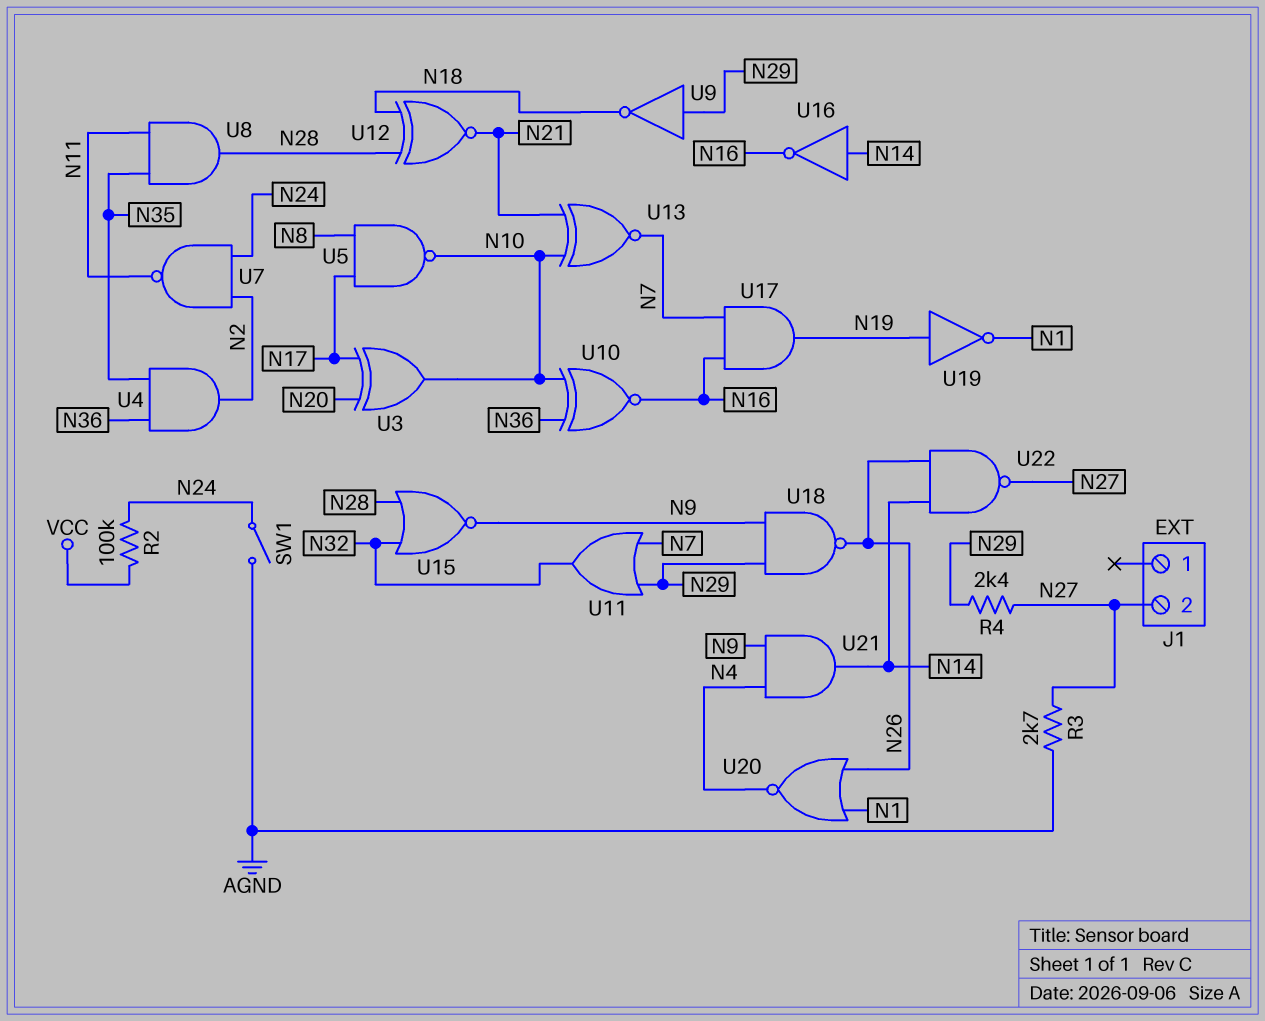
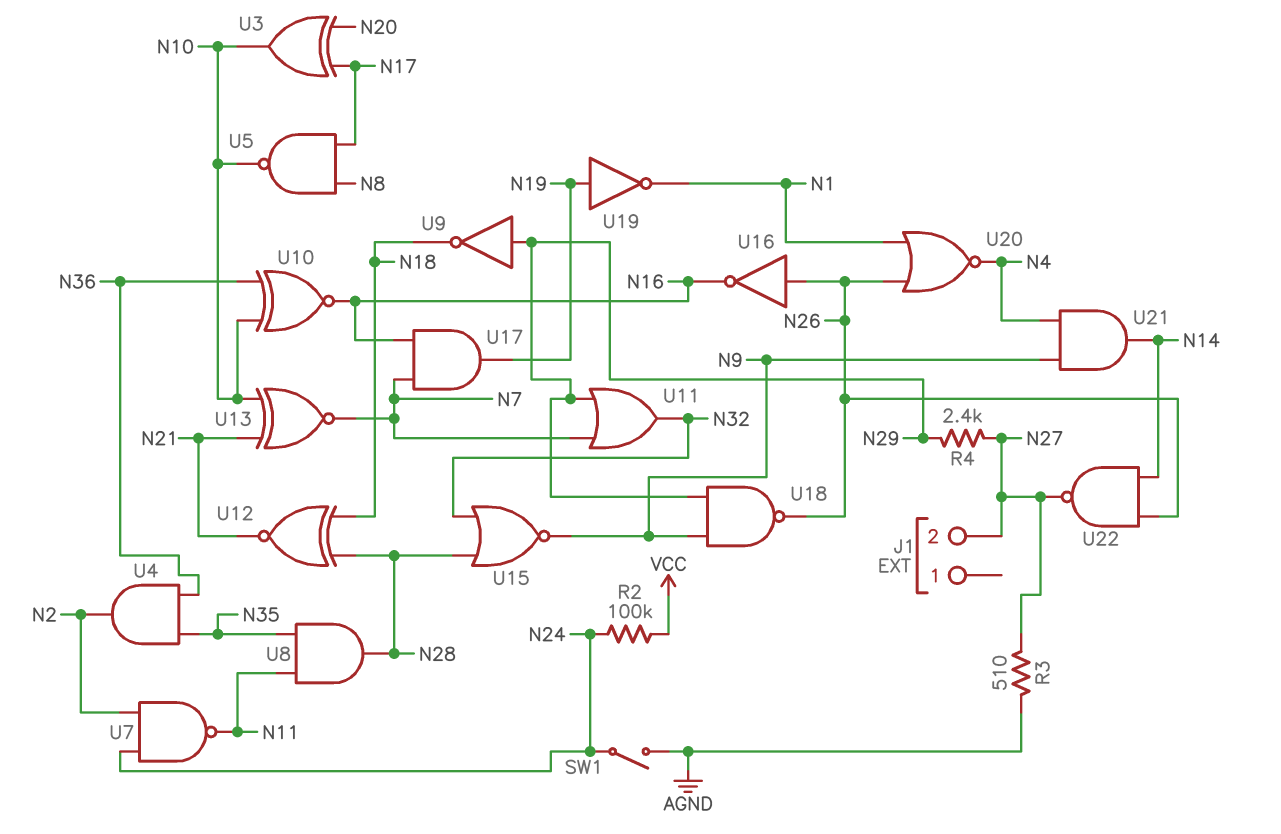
R3: 2.7k (AGND, N27) -> 510 (AGND, N27)
U16: NOT (in N14, out N16) -> NOT (in N26, out N16)

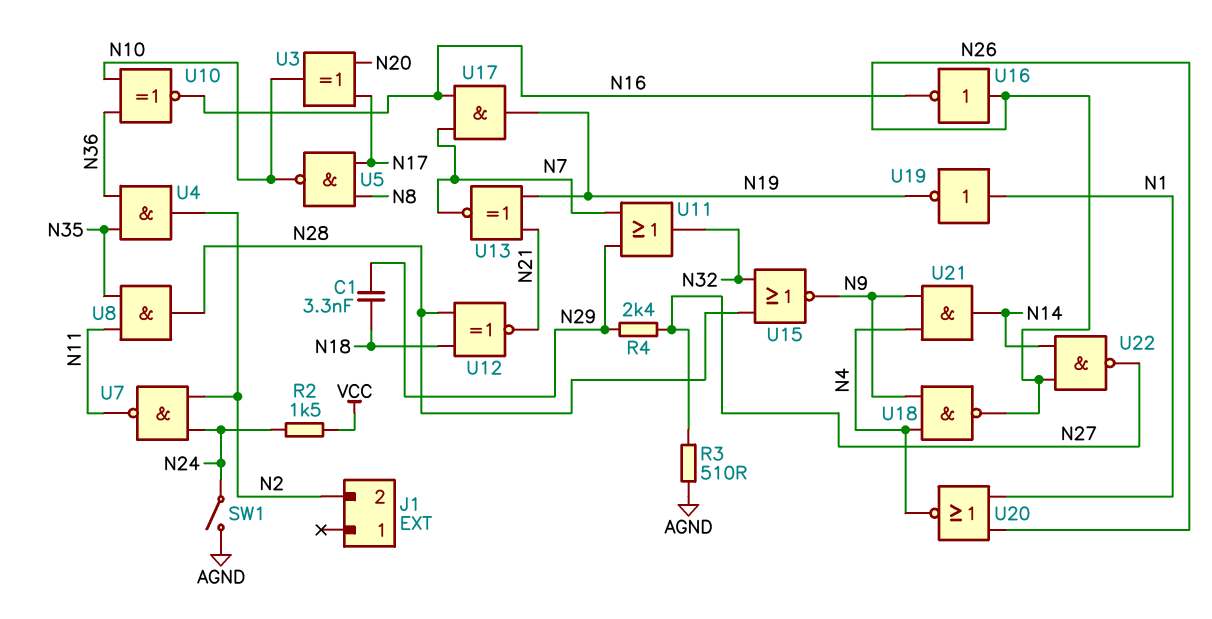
C1: none -> 3.3nF (N18, N29)
J1 pin 2: N27 -> N2
R2: 100k (N24, VCC) -> 1.5k (N24, VCC)
U9: NOT (in N29, out N18) -> none
U13: XNOR (in N10, in N21, out N7) -> XNOR (in N19, in N21, out N7)
U18: NAND (in N9, in N29, out N26) -> NAND (in N4, in N9, out N26)
U19: NOT (in N19, out N1) -> NOT (in N1, out N19)

